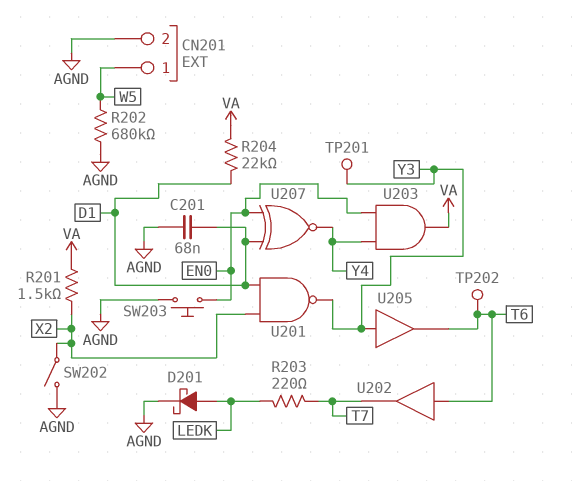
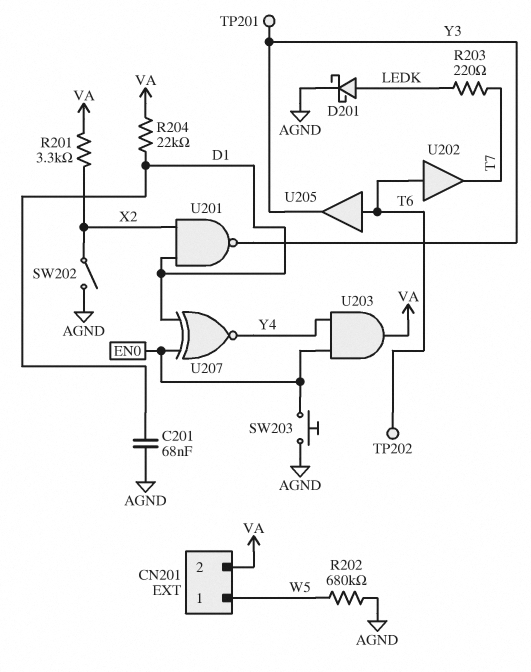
CN201 pin 2: AGND -> VA
R201: 1.5k (VA, X2) -> 3.3k (VA, X2)
U205: buffer (in Y3, out T6) -> buffer (in T6, out Y3)

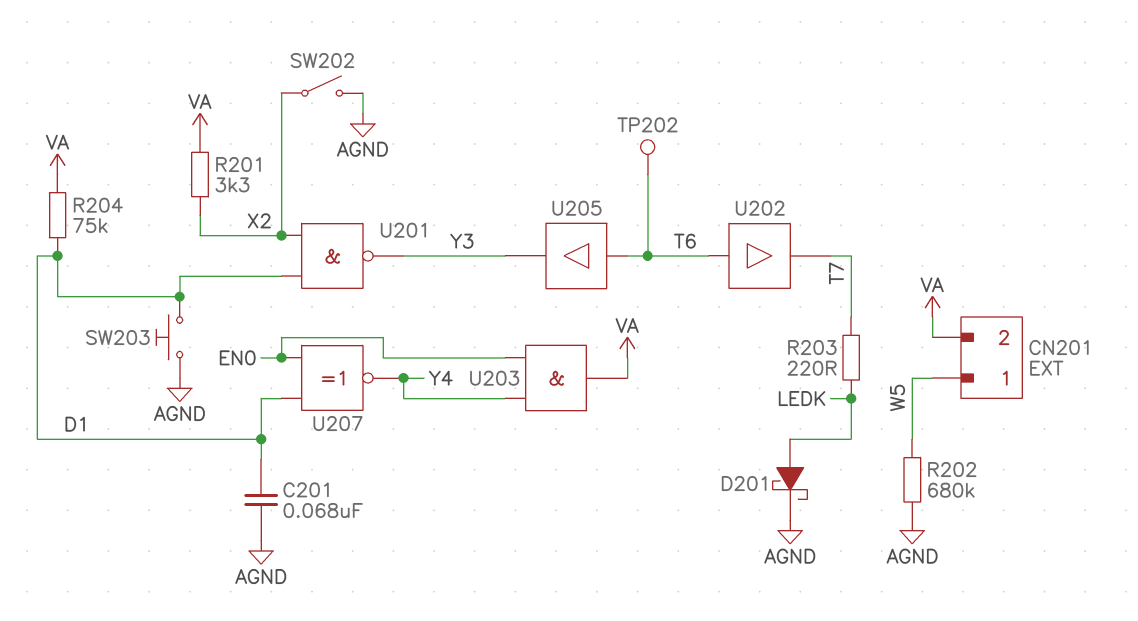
R204: 22k (D1, VA) -> 75k (D1, VA)
SW203: button (AGND, EN0) -> button (AGND, D1)
TP201: test point (Y3) -> none

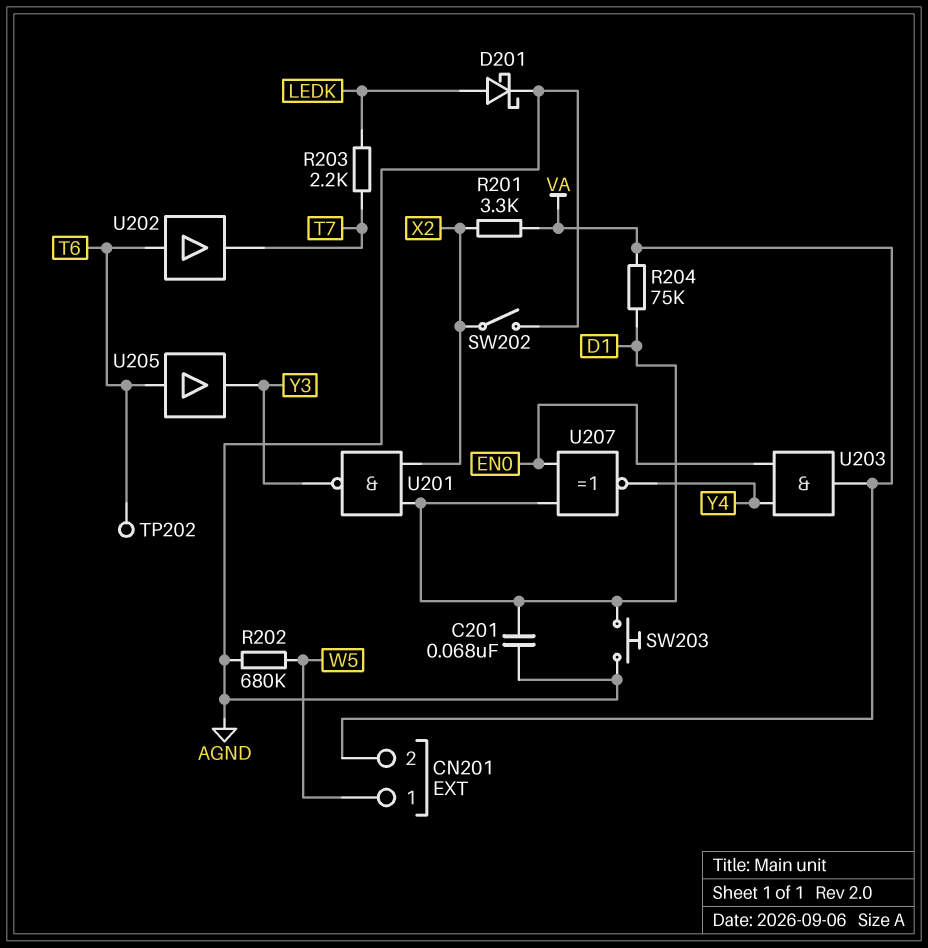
R203: 220 (LEDK, T7) -> 2.2k (LEDK, T7)

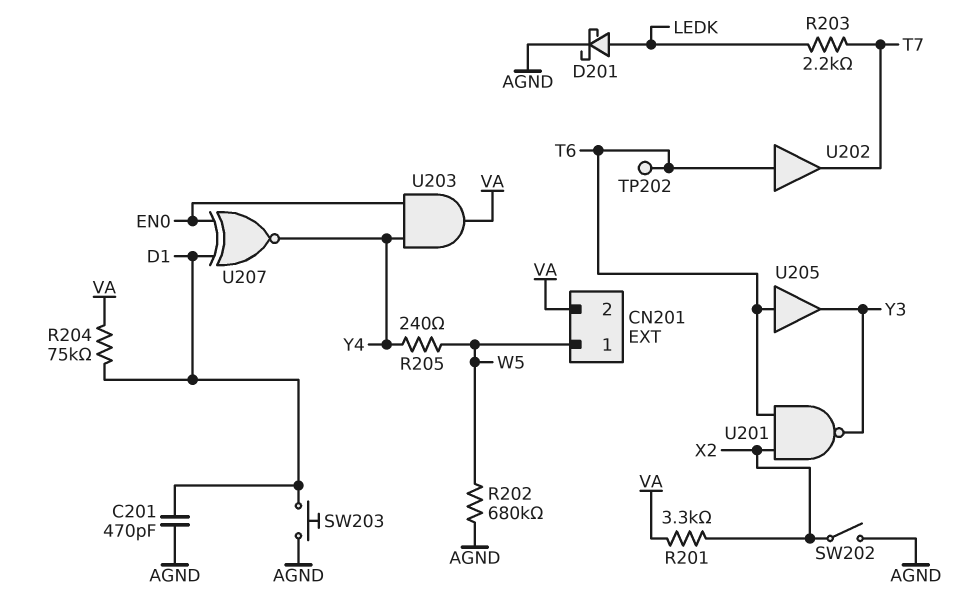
C201: 68nF (AGND, D1) -> 470pF (AGND, D1)
R205: none -> 240 (W5, Y4)
U201: NAND (in D1, in X2, out Y3) -> NAND (in T6, in X2, out Y3)

